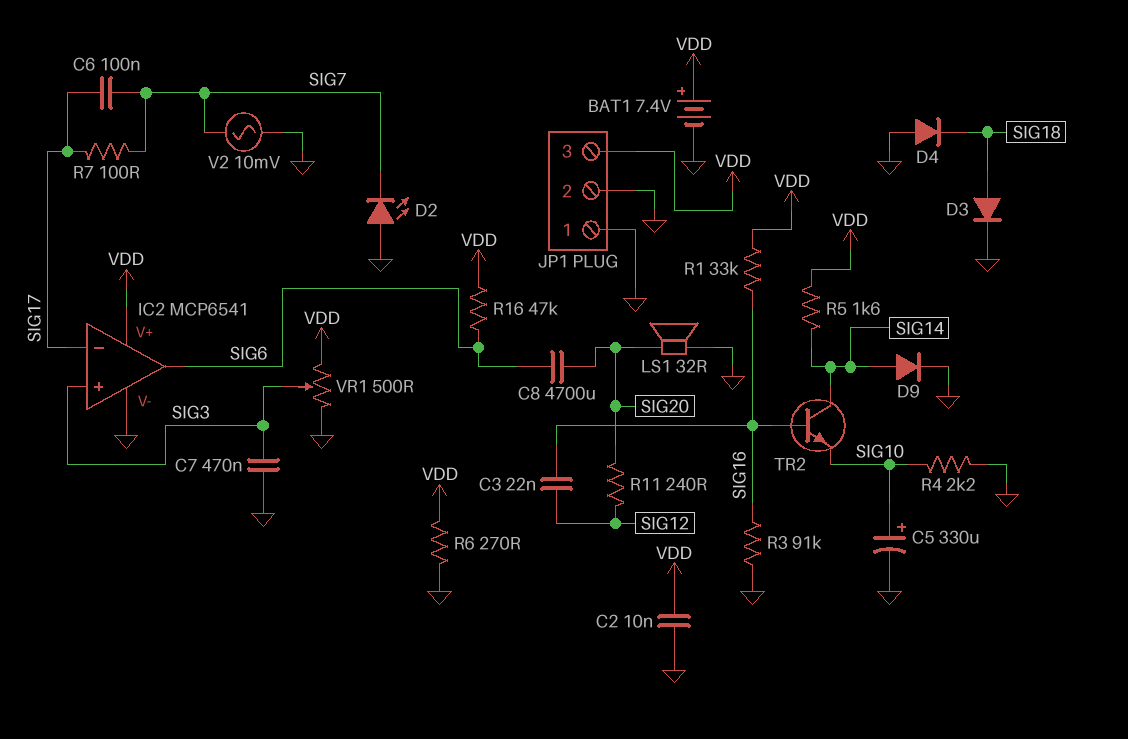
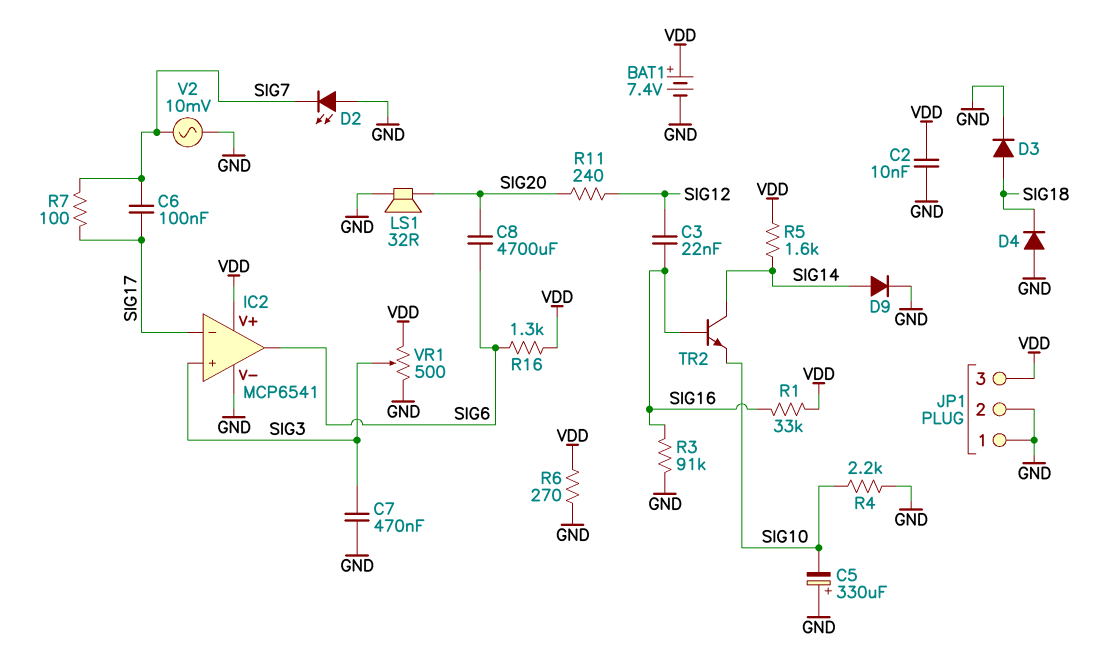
C5: 330uF (plus SIG10, minus GND) -> 330uF (plus GND, minus SIG10)
R16: 47k (SIG6, VDD) -> 1.3k (SIG6, VDD)

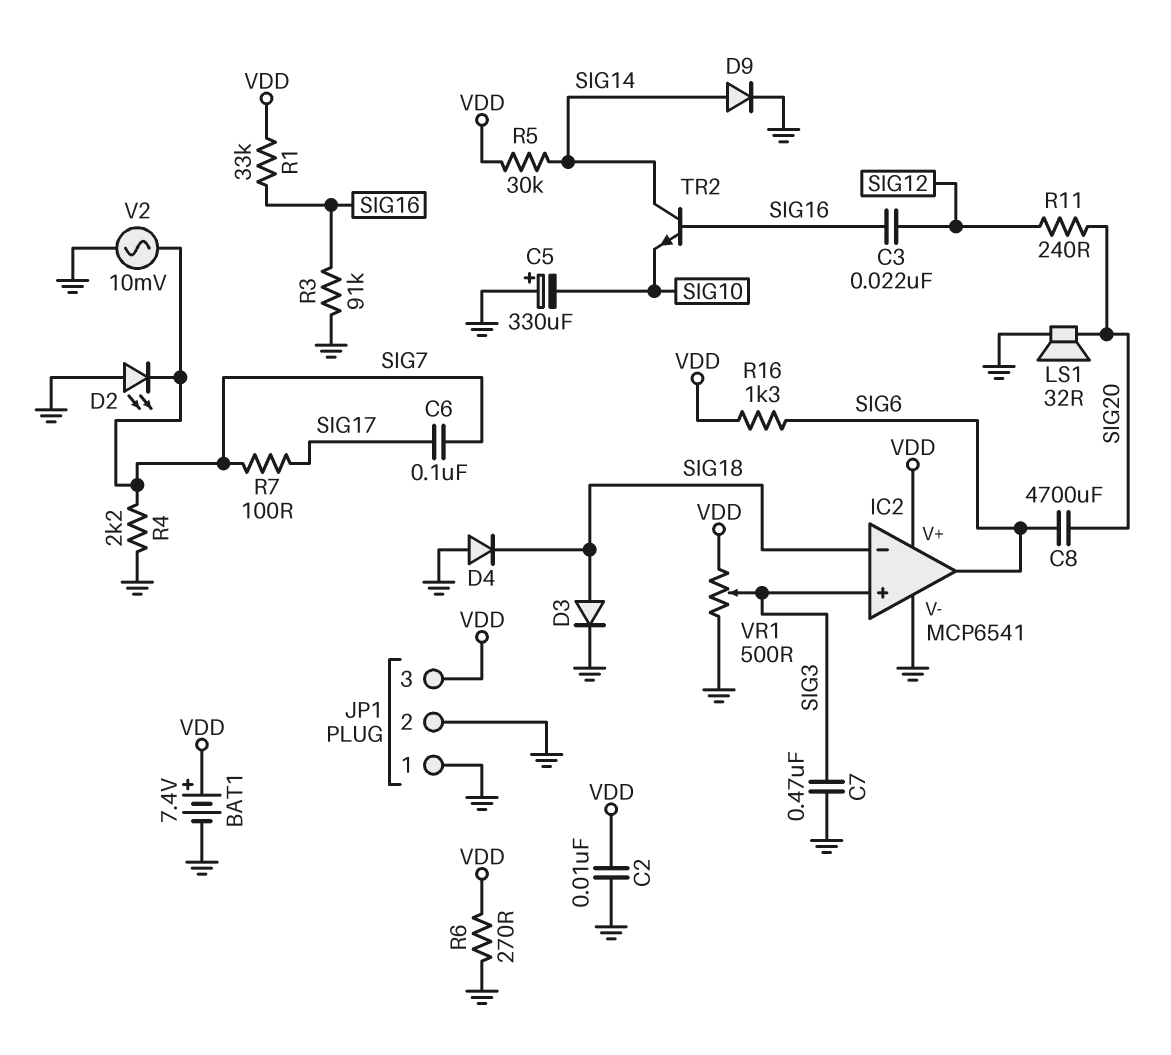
IC2 pin in-: SIG17 -> SIG18
R4: 2.2k (GND, SIG10) -> 2.2k (GND, SIG7)
R5: 1.6k (SIG14, VDD) -> 30k (SIG14, VDD)

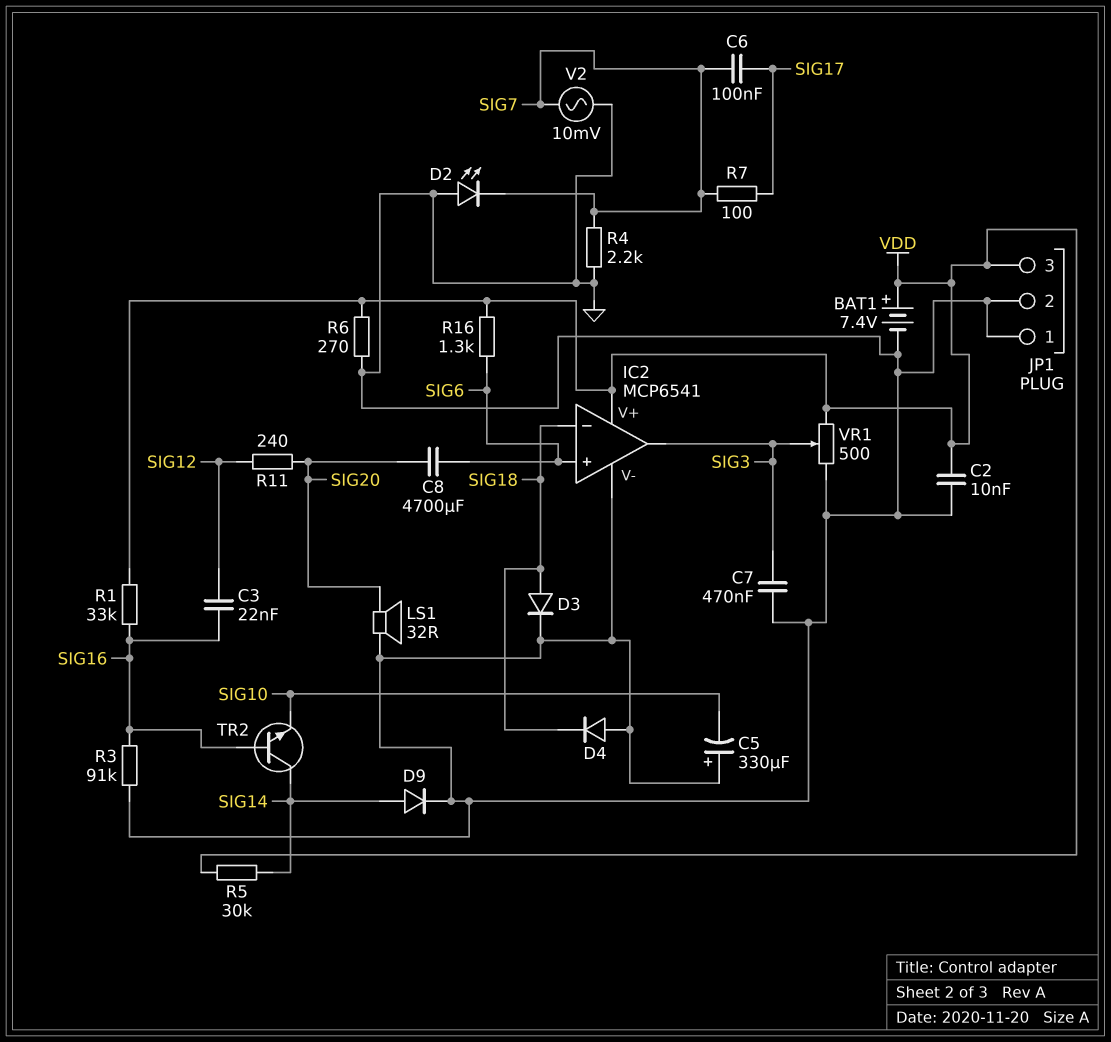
IC2 pin in+: SIG3 -> SIG6
IC2 pin out: SIG6 -> SIG3

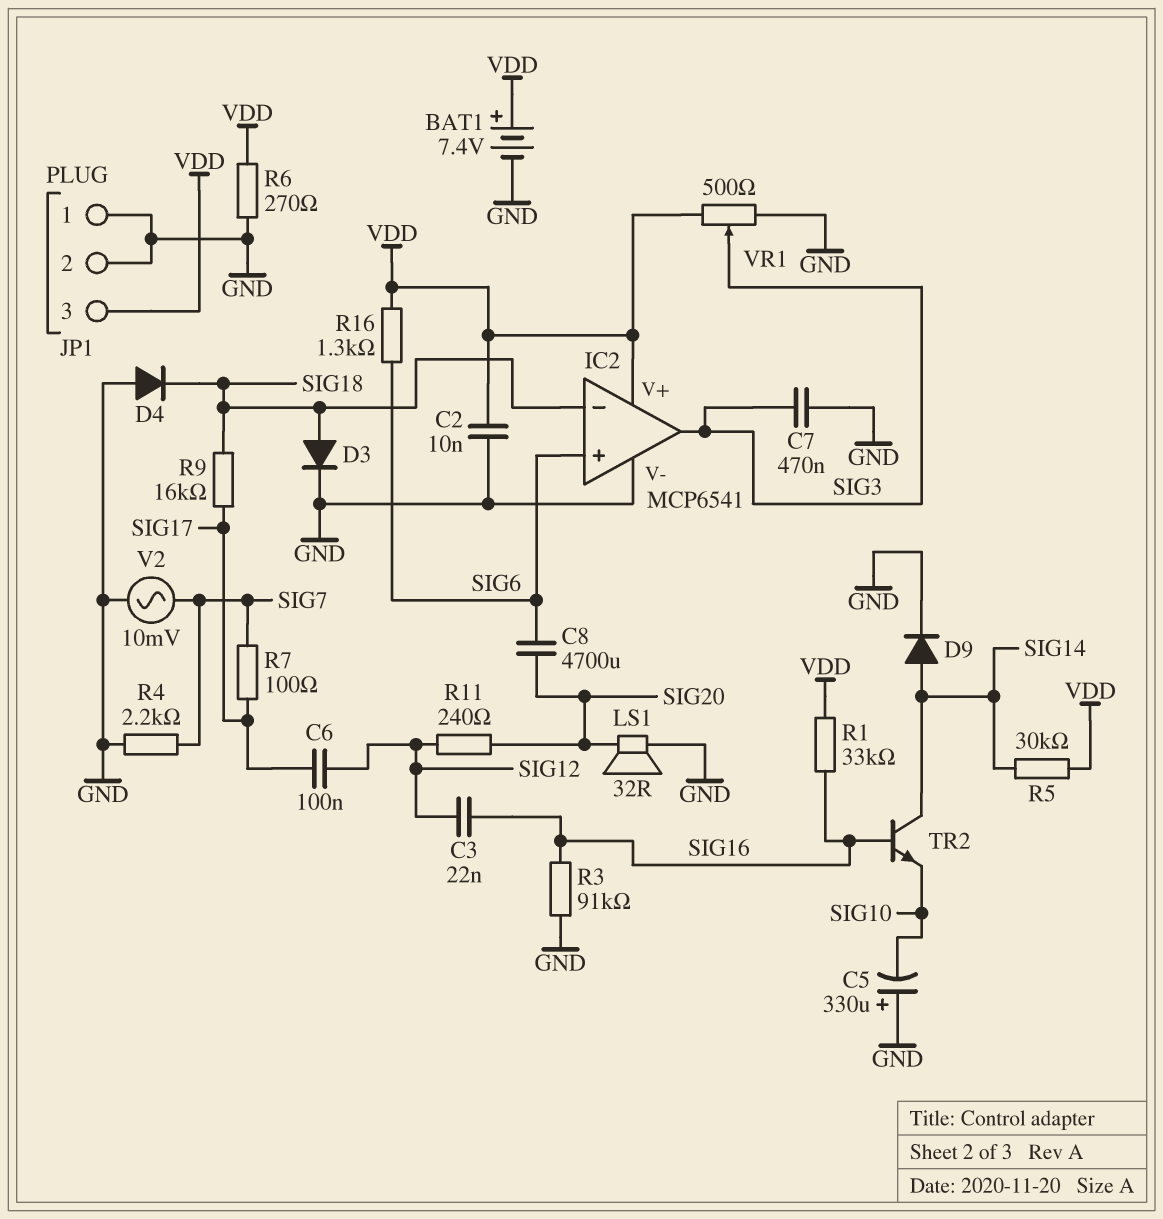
C6: 100nF (SIG7, SIG17) -> 100nF (SIG12, SIG17)
D2: LED (A GND, K SIG7) -> none
R9: none -> 16k (SIG17, SIG18)

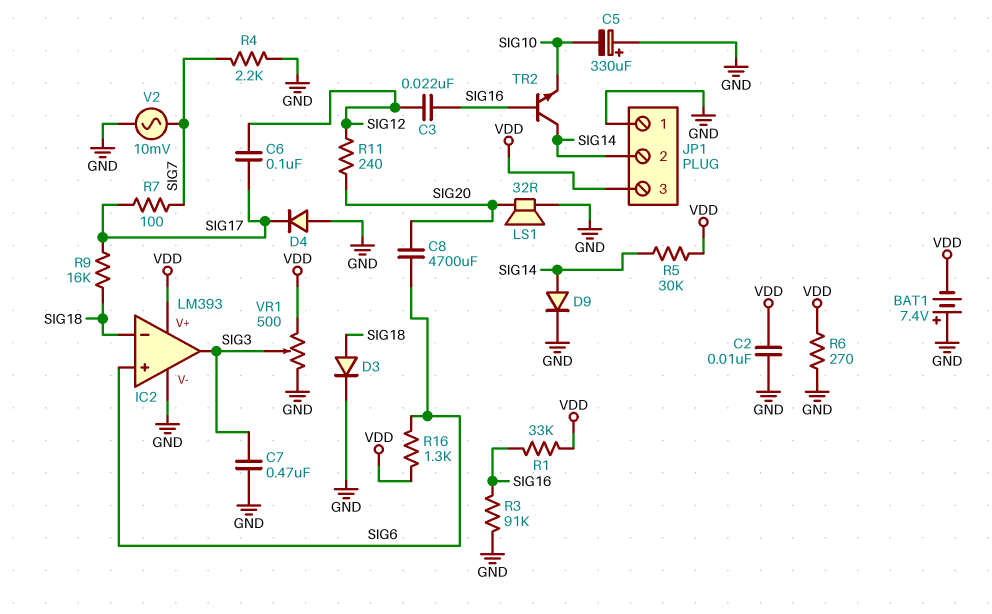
BAT1: 7.4V (plus VDD, minus GND) -> 7.4V (plus GND, minus VDD)
D4: diode (A GND, K SIG18) -> diode (A GND, K SIG17)
IC2: MCP6541 -> LM393
JP1 pin 2: GND -> SIG14

